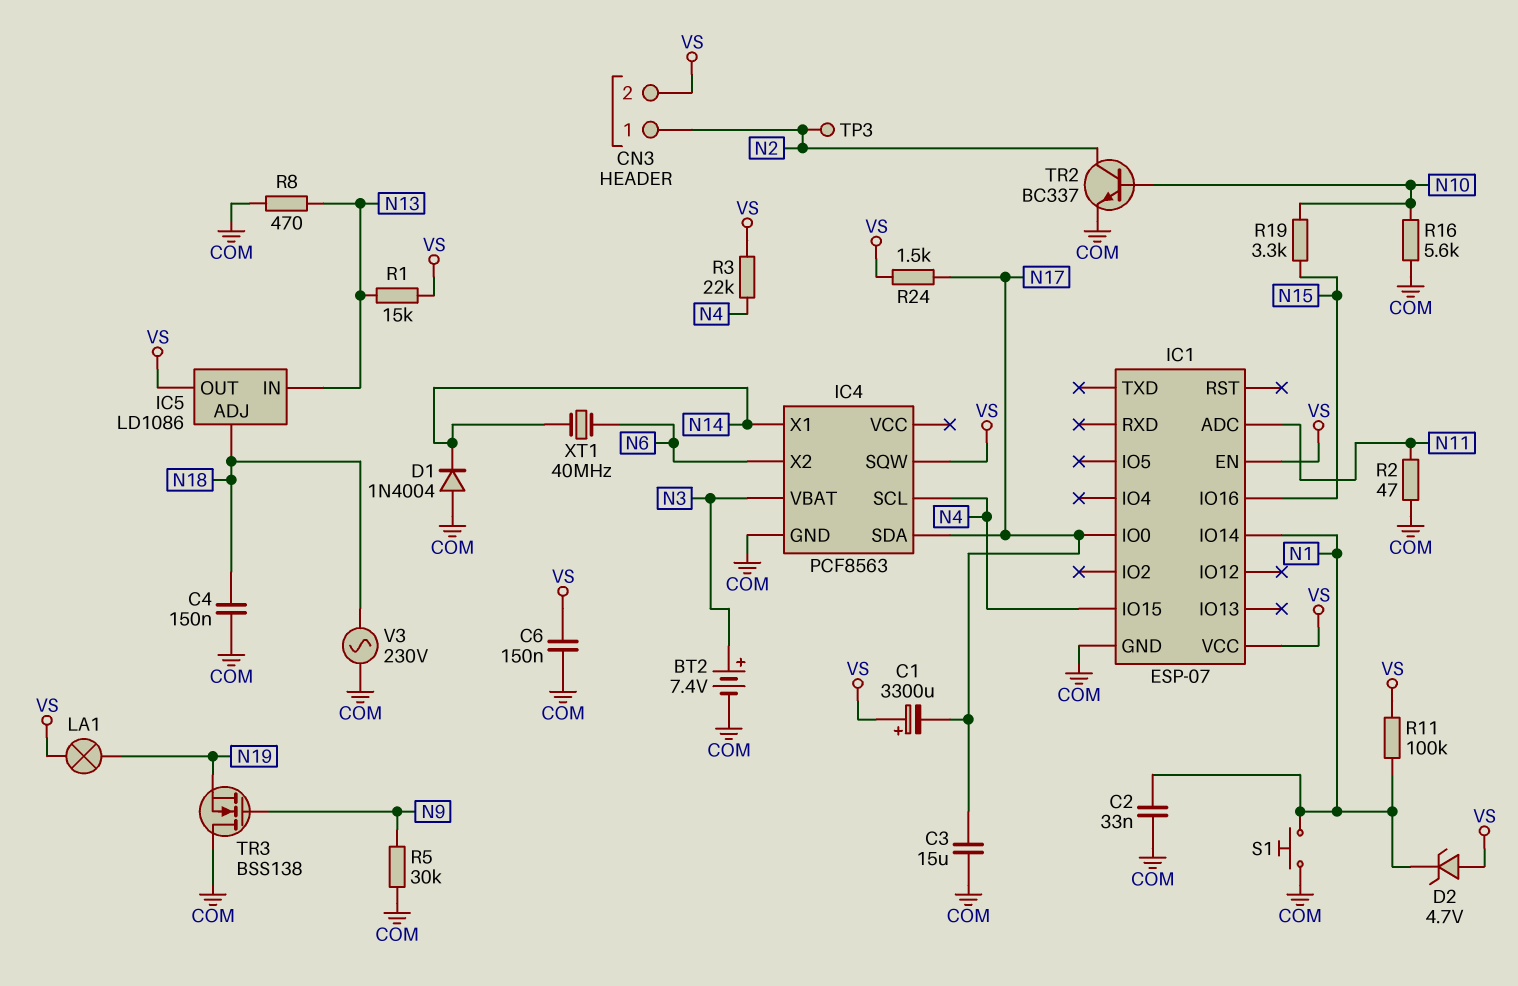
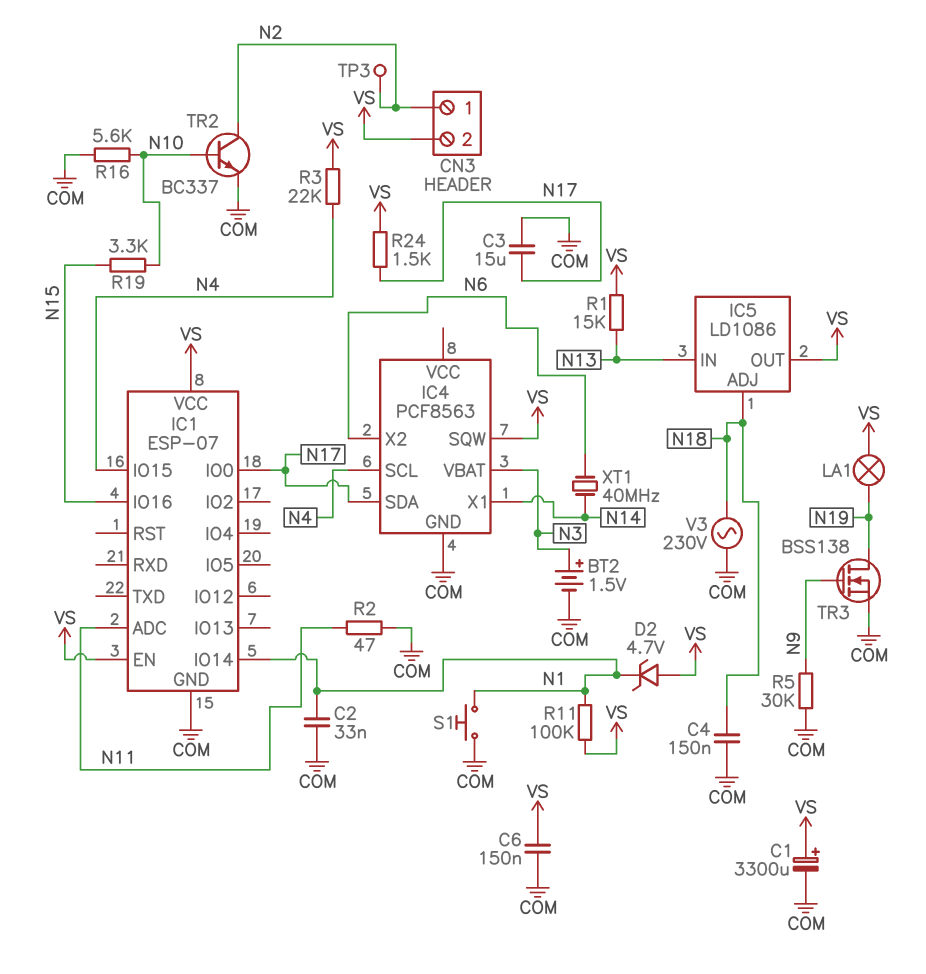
BT2: 7.4V (plus N3, minus COM) -> 1.5V (plus N3, minus COM)
C1: 3300uF (plus VS, minus N17) -> 3300uF (plus VS, minus COM)
D1: diode 1N4004 (A COM, K N14) -> none
R8: 470 (COM, N13) -> none
TR3: NMOS BSS138 (G N9, D COM, S N19) -> NMOS BSS138 (G N9, D N19, S COM)

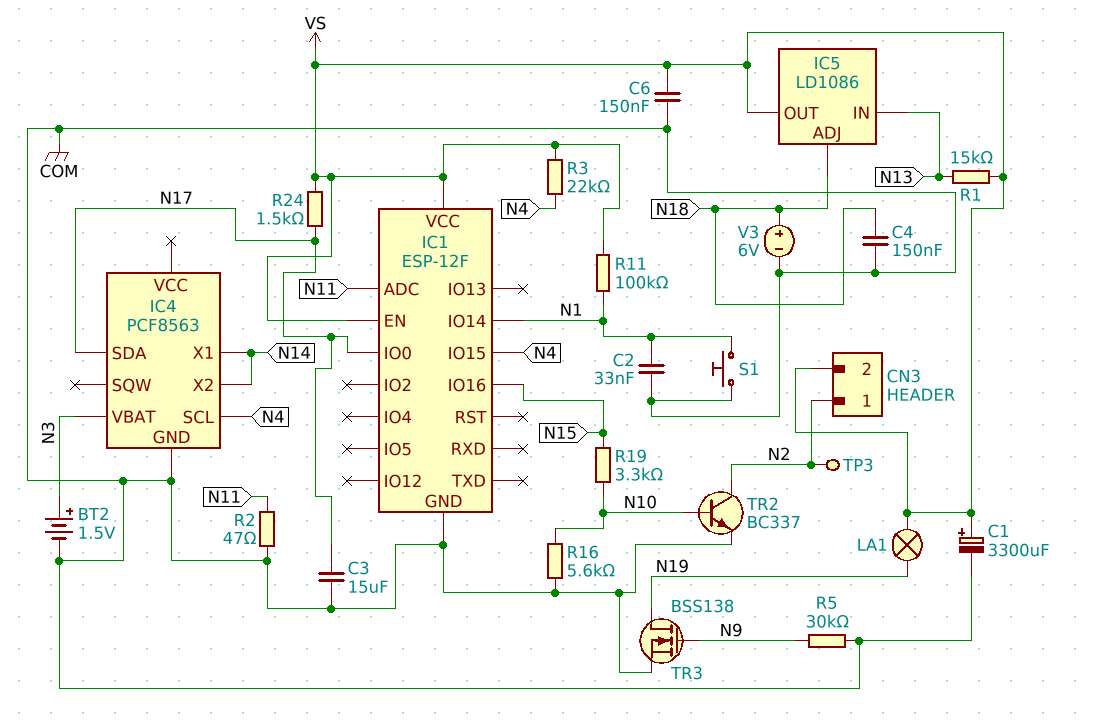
D2: zener 4.7V (A VS, K N1) -> none
IC1: ESP-07 -> ESP-12F
IC4 pin SQW: VS -> none
IC4 pin X2: N6 -> N14
V3: AC 230V (COM, N18) -> 6V (plus N18, minus COM)
XT1: 40MHz (N6, N14) -> none

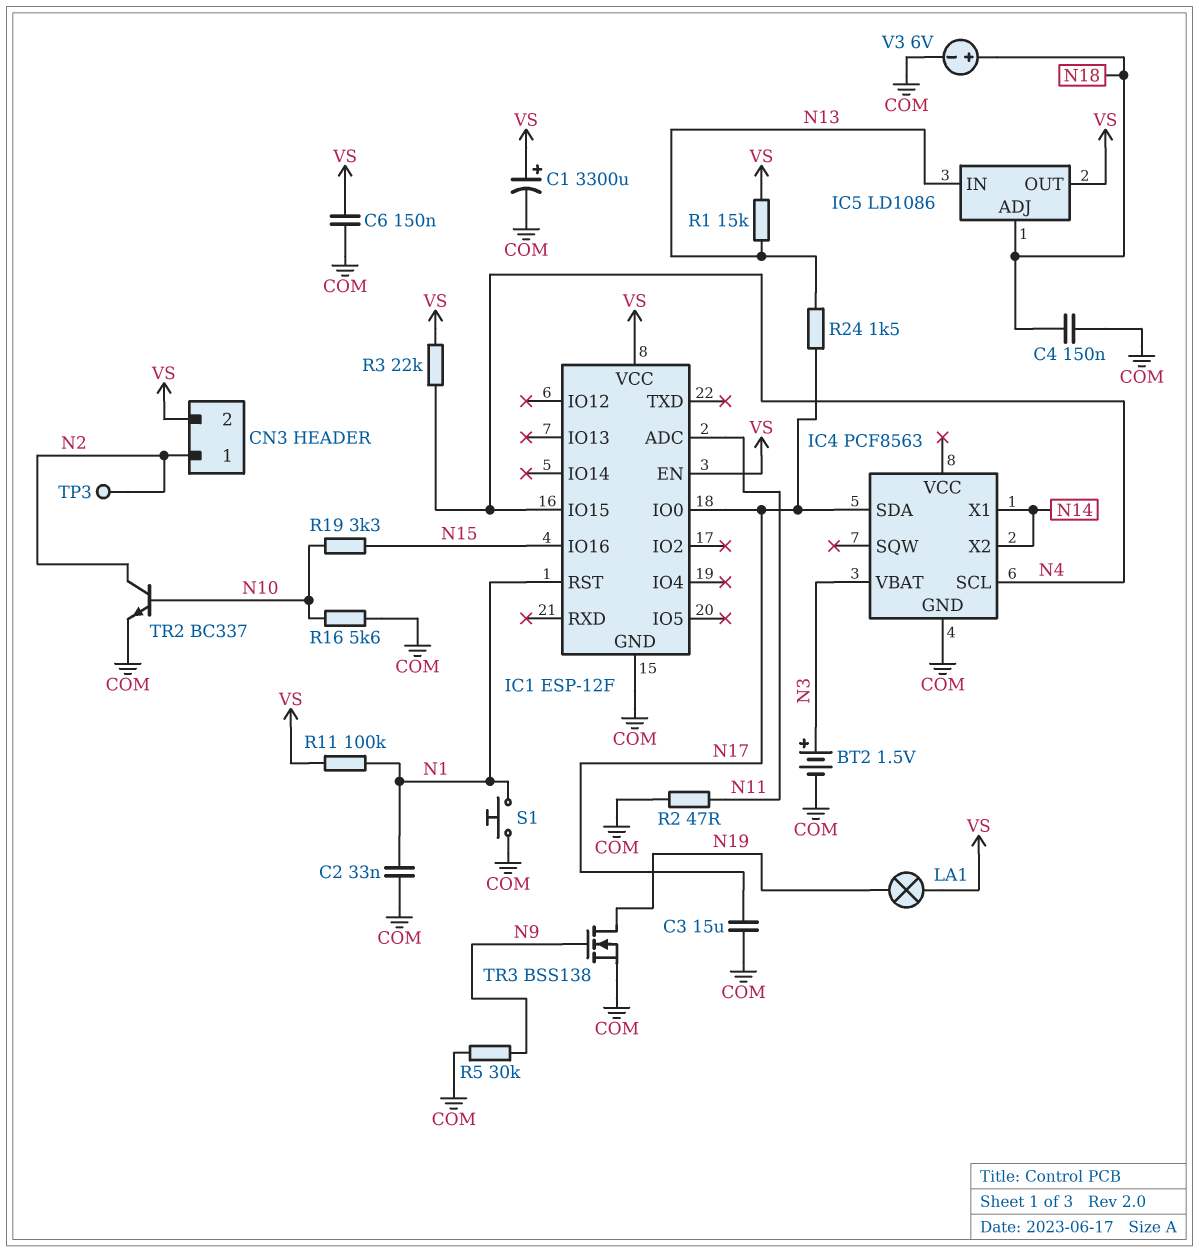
IC1 pin IO14: N1 -> none
IC1 pin RST: none -> N1
R24: 1.5k (N17, VS) -> 1.5k (N13, N17)

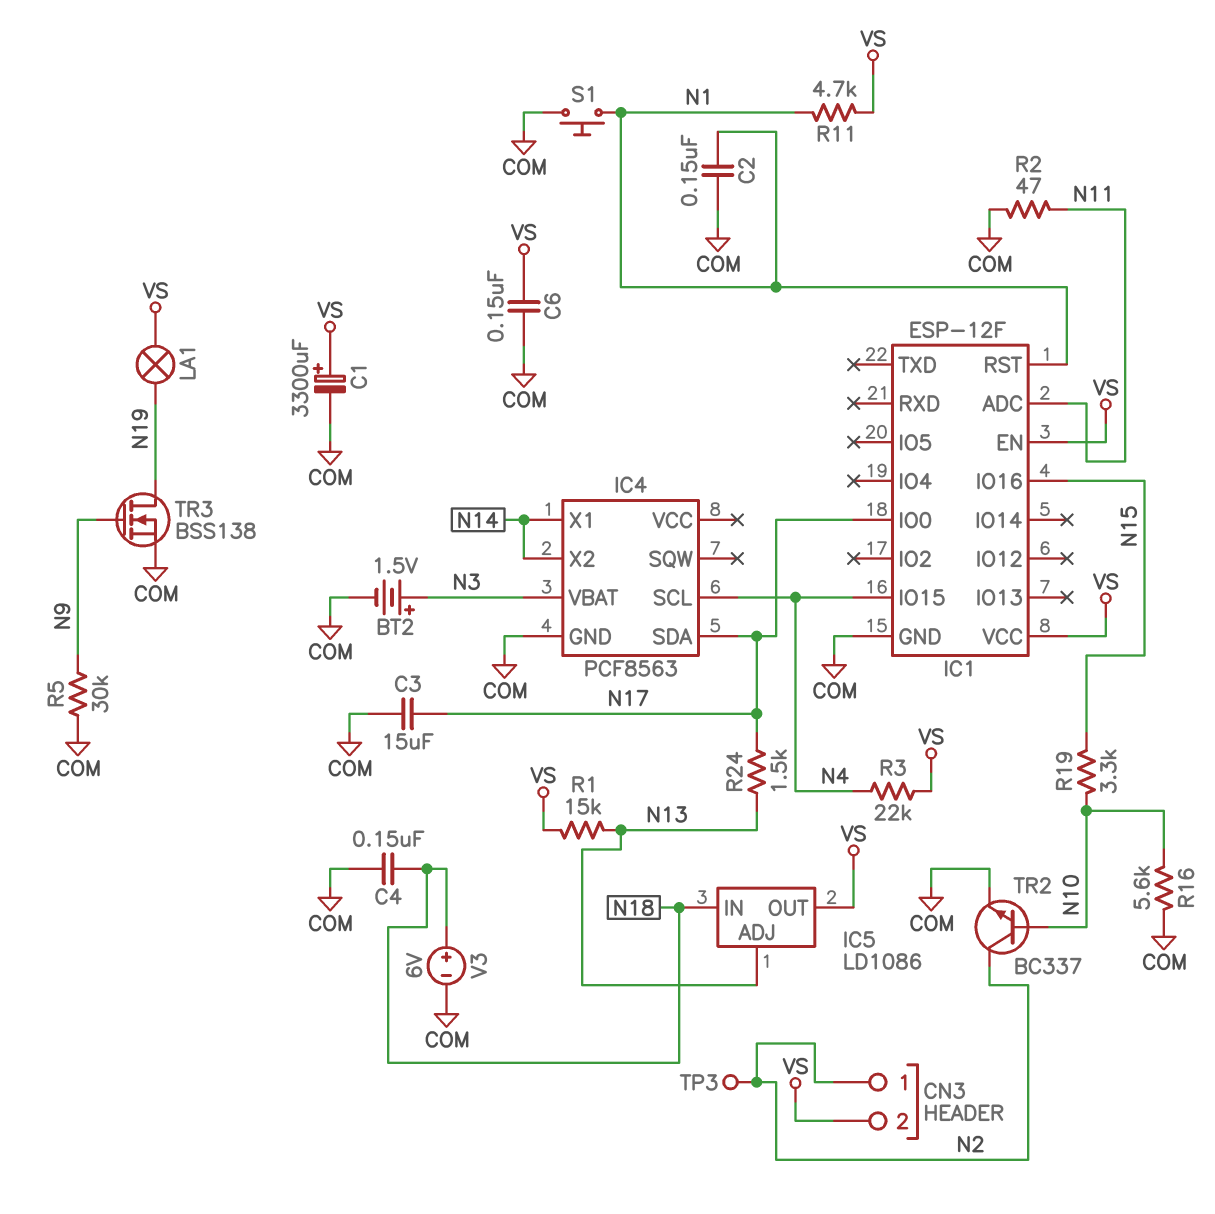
C2: 33nF (COM, N1) -> 150nF (COM, N1)
IC5 pin ADJ: N18 -> N13
IC5 pin IN: N13 -> N18
R11: 100k (N1, VS) -> 4.7k (N1, VS)

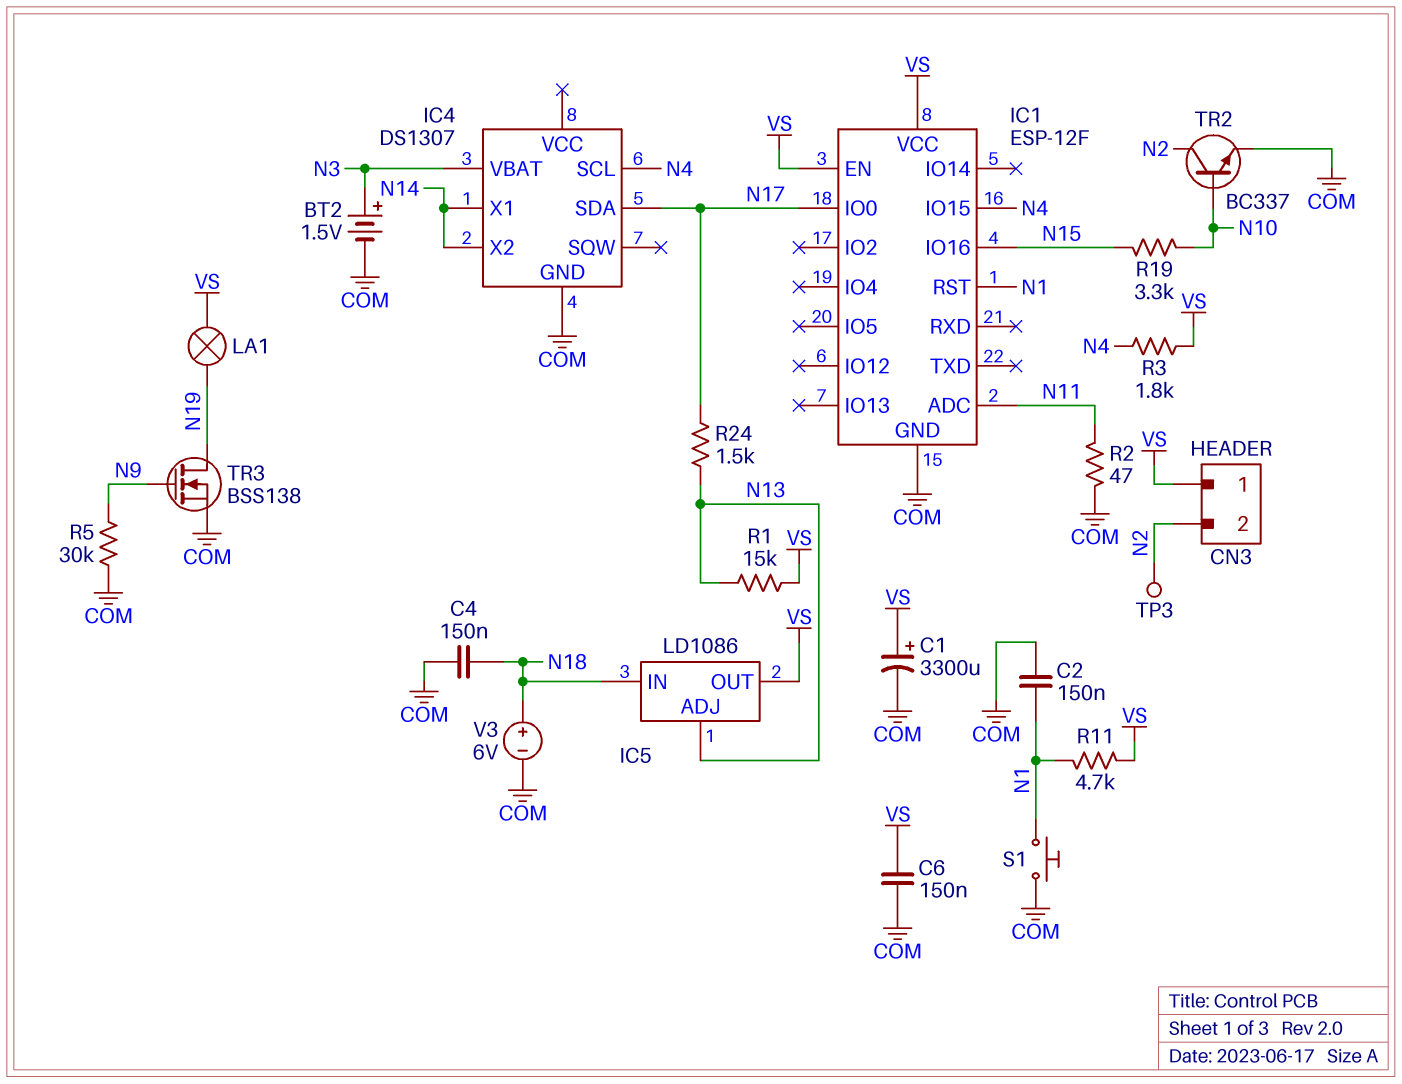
C3: 15uF (COM, N17) -> none
CN3 pin 1: N2 -> VS
CN3 pin 2: VS -> N2
IC4: PCF8563 -> DS1307
R3: 22k (N4, VS) -> 1.8k (N4, VS)
R16: 5.6k (COM, N10) -> none

